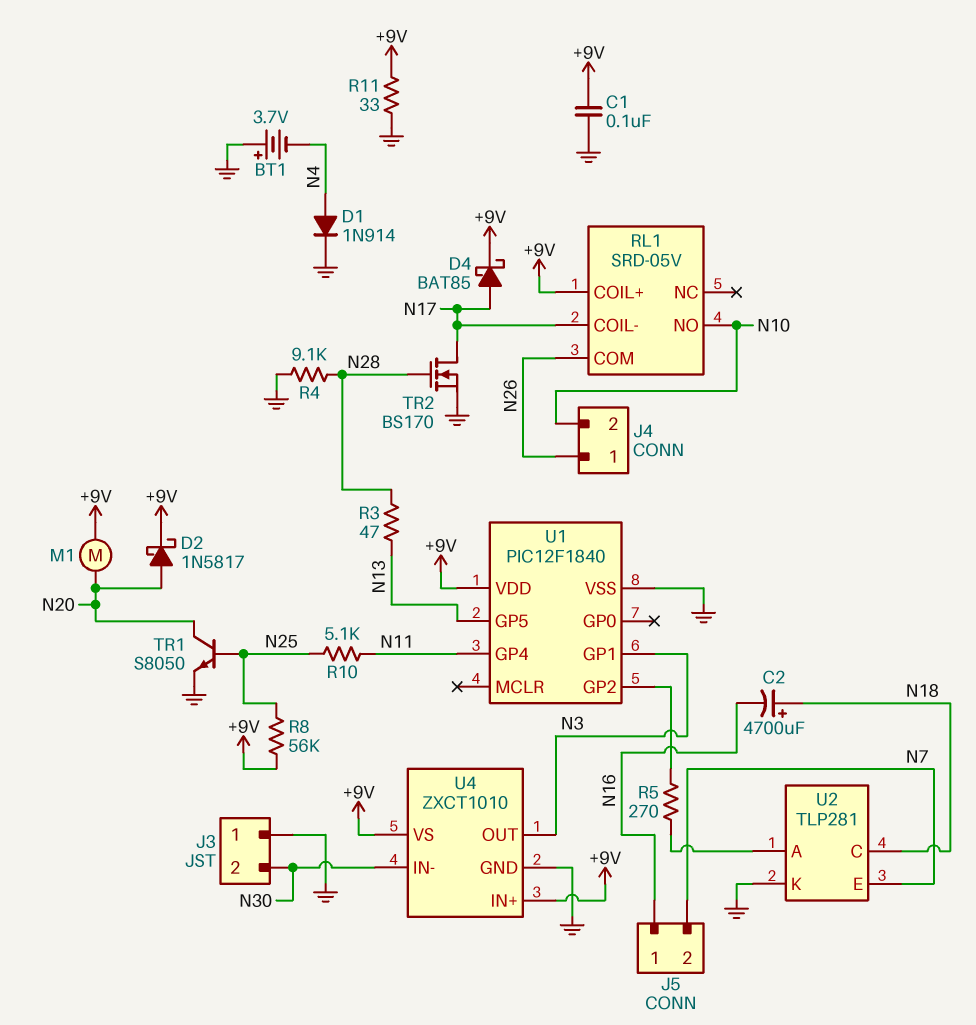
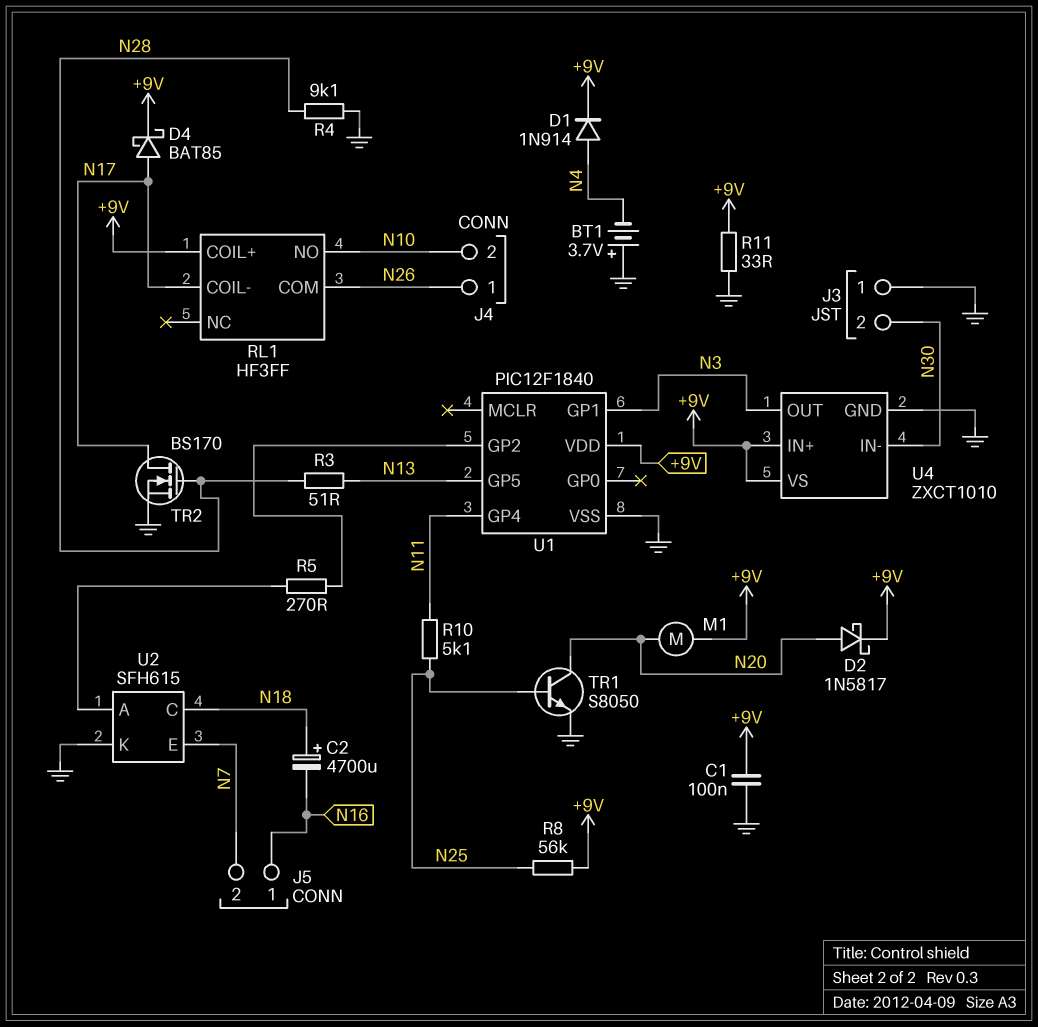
D1: diode 1N914 (A N4, K GND) -> diode 1N914 (A N4, K +9V)
R3: 47 (N13, N28) -> 51 (N13, N28)
RL1: SRD-05V -> HF3FF
U2: TLP281 -> SFH615

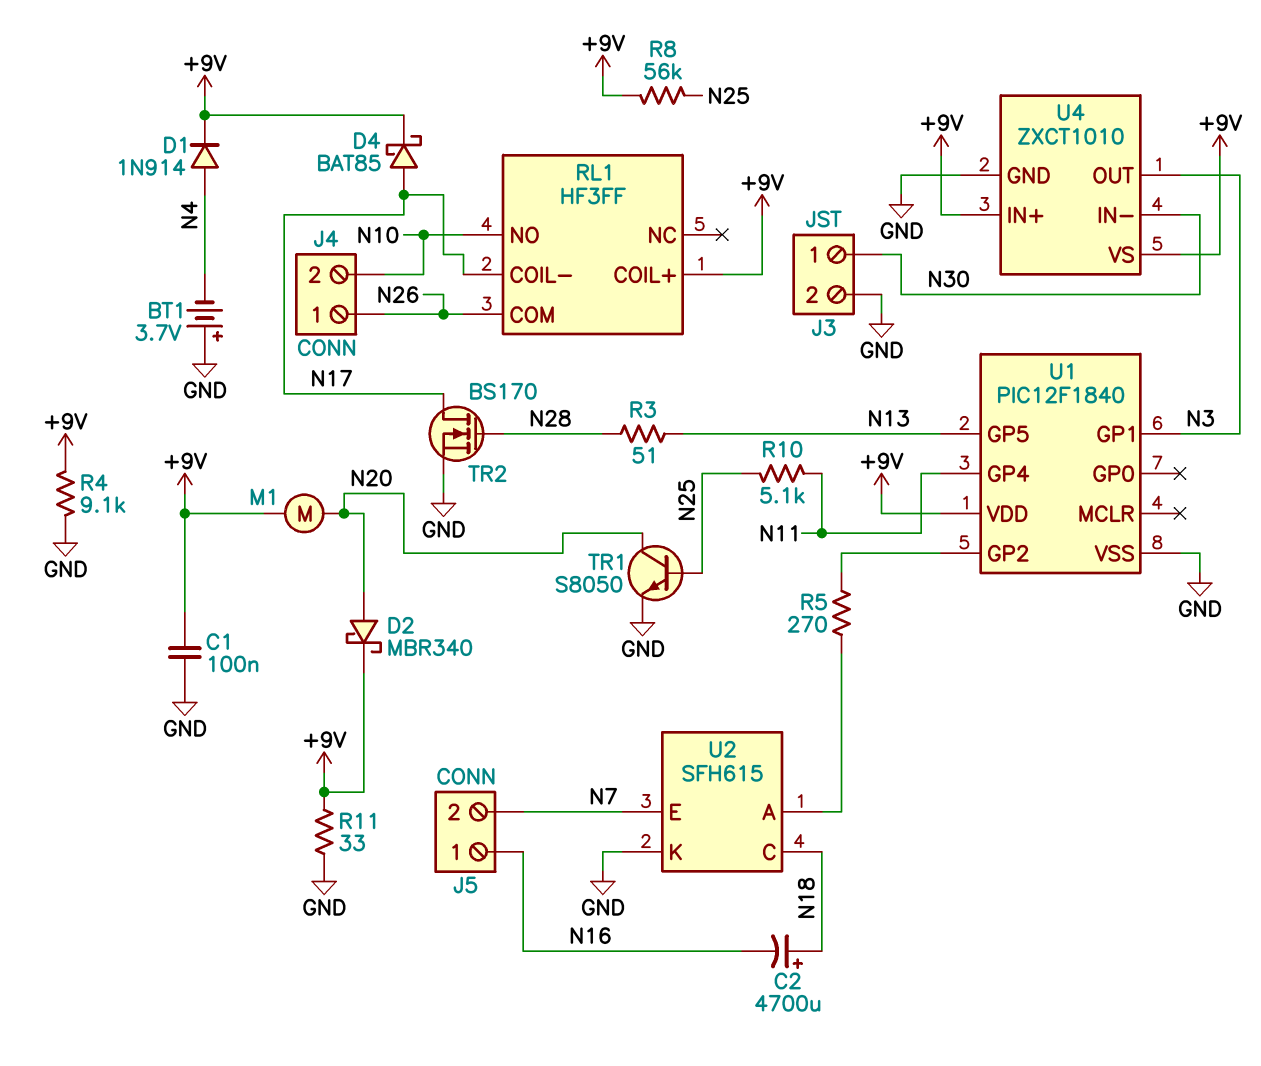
D2: schottky 1N5817 (A N20, K +9V) -> schottky MBR340 (A N20, K +9V)
J3 pin 1: GND -> N30
J3 pin 2: N30 -> GND
R4: 9.1k (GND, N28) -> 9.1k (+9V, GND)

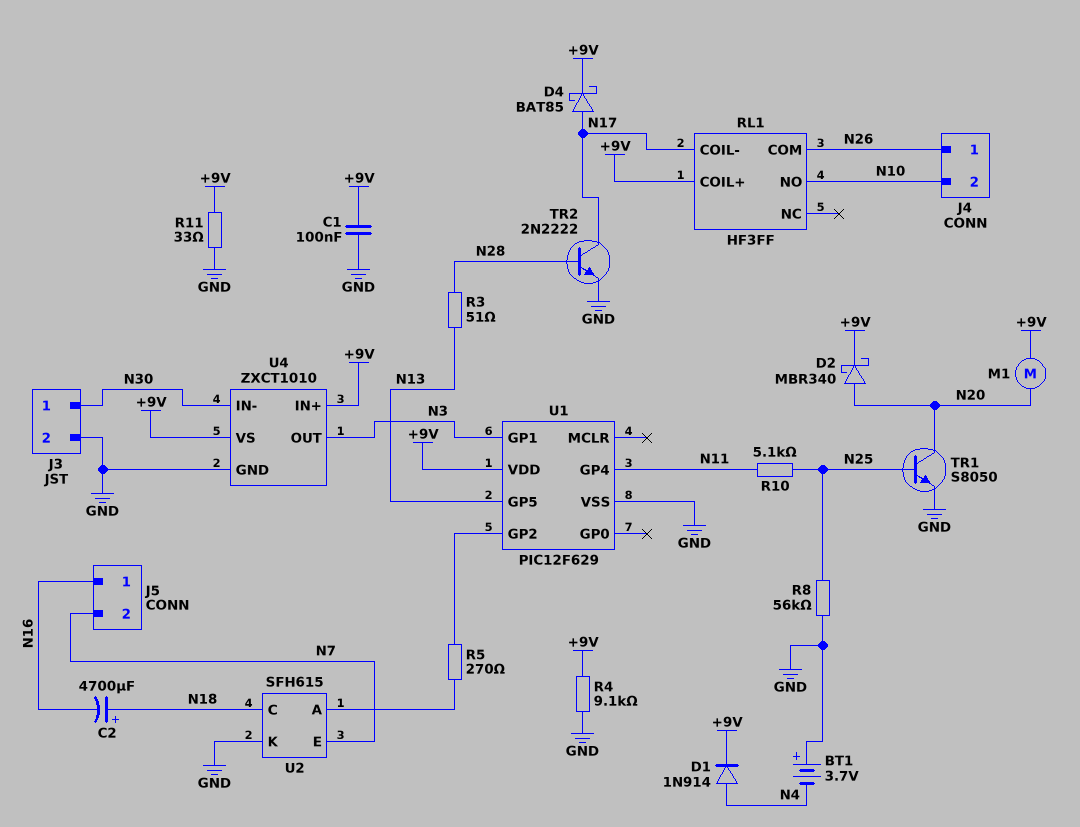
R8: 56k (+9V, N25) -> 56k (GND, N25)
TR2: NMOS BS170 (G N28, D N17, S GND) -> NPN 2N2222 (B N28, C N17, E GND)
U1: PIC12F1840 -> PIC12F629

